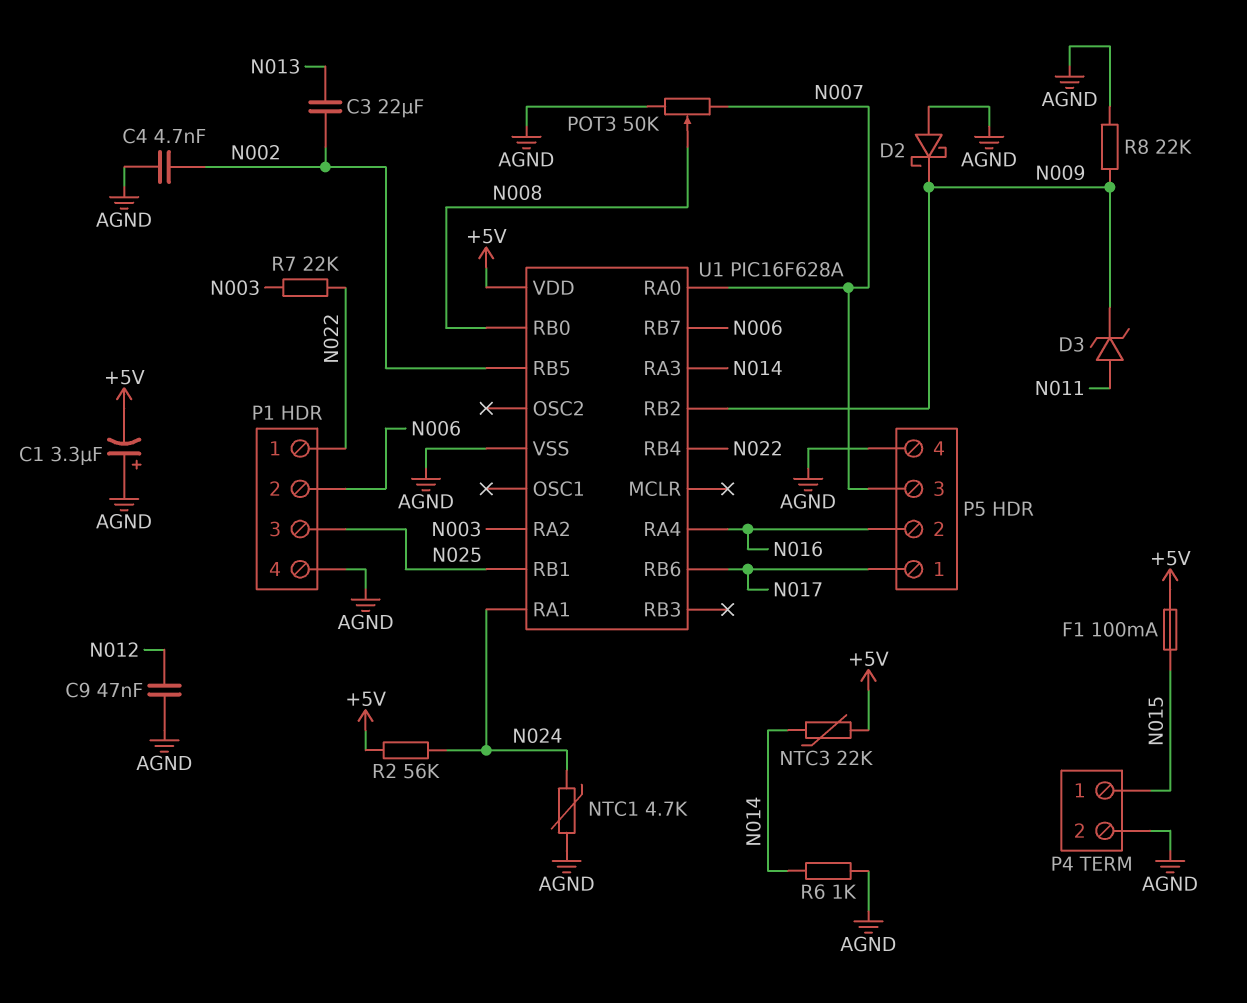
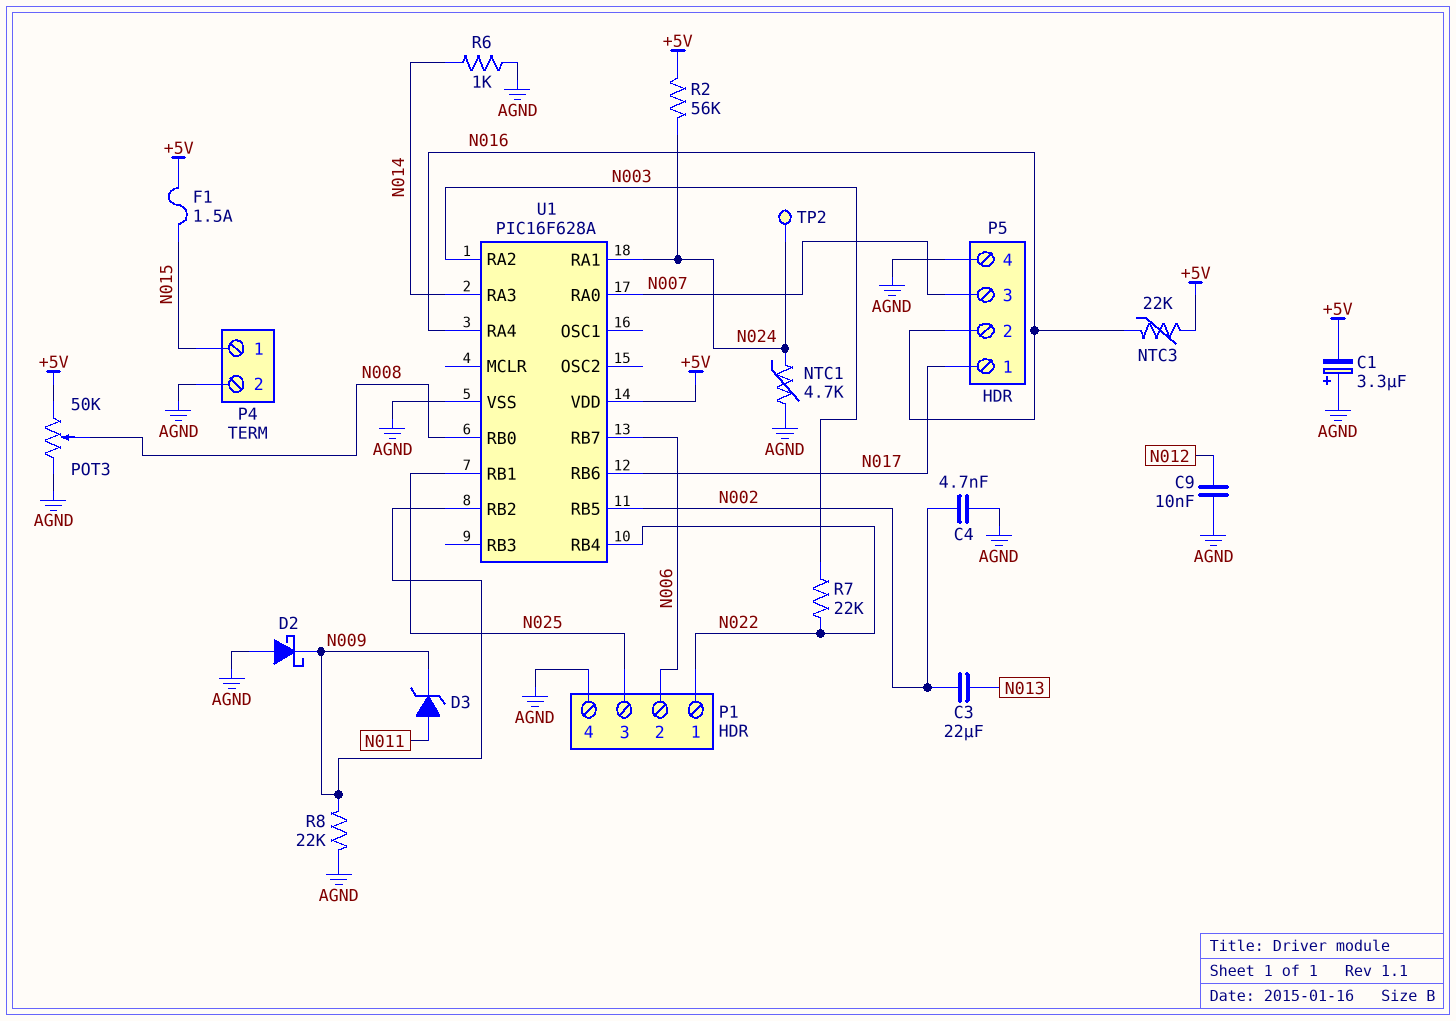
C9: 47nF (AGND, N012) -> 10nF (AGND, N012)
F1: 100mA (+5V, N015) -> 1.5A (+5V, N015)
NTC3: 22k (+5V, N014) -> 22k (+5V, N016)
POT3: 50k (AGND, N007, wiper N008) -> 50k (+5V, AGND, wiper N008)
TP2: none -> test point (N024)

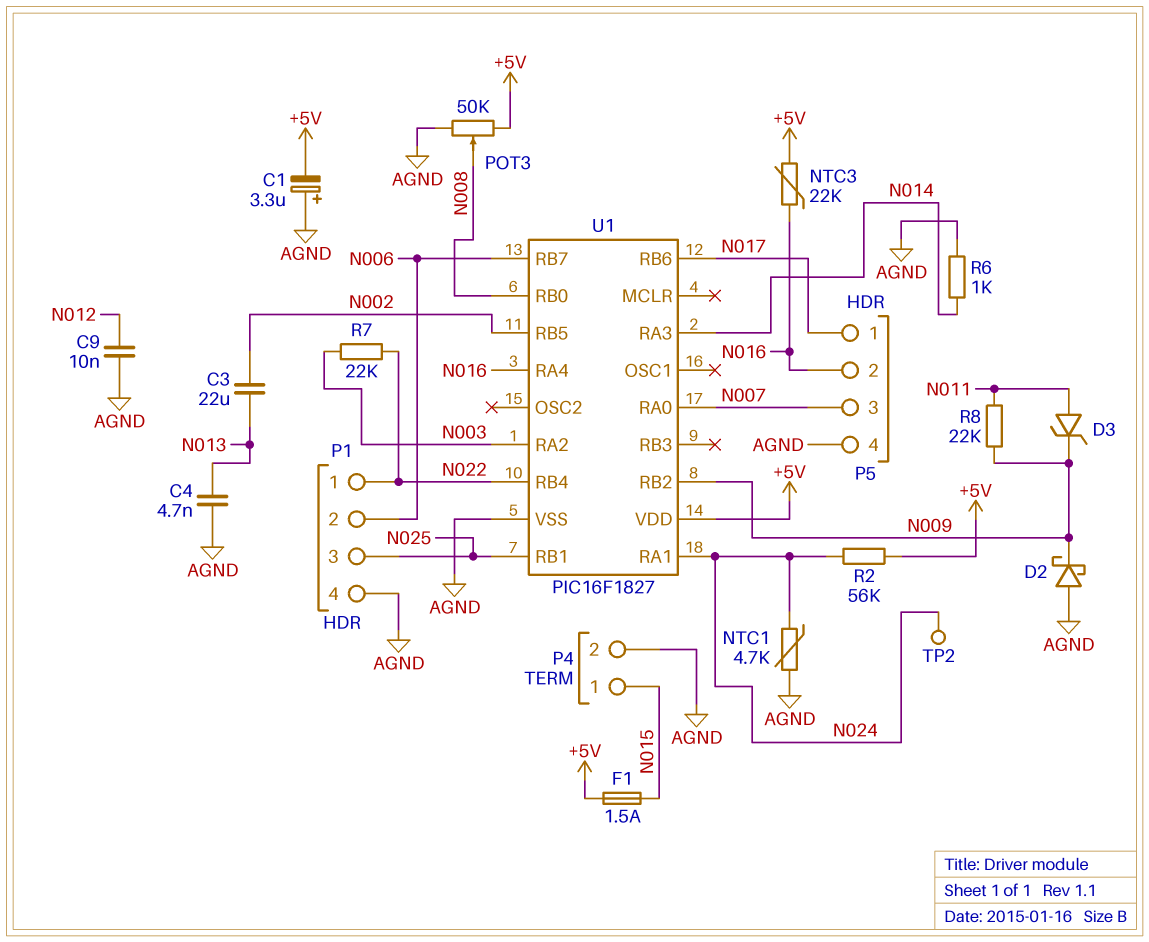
C4: 4.7nF (AGND, N002) -> 4.7nF (AGND, N013)
R8: 22k (AGND, N009) -> 22k (N009, N011)
U1: PIC16F628A -> PIC16F1827

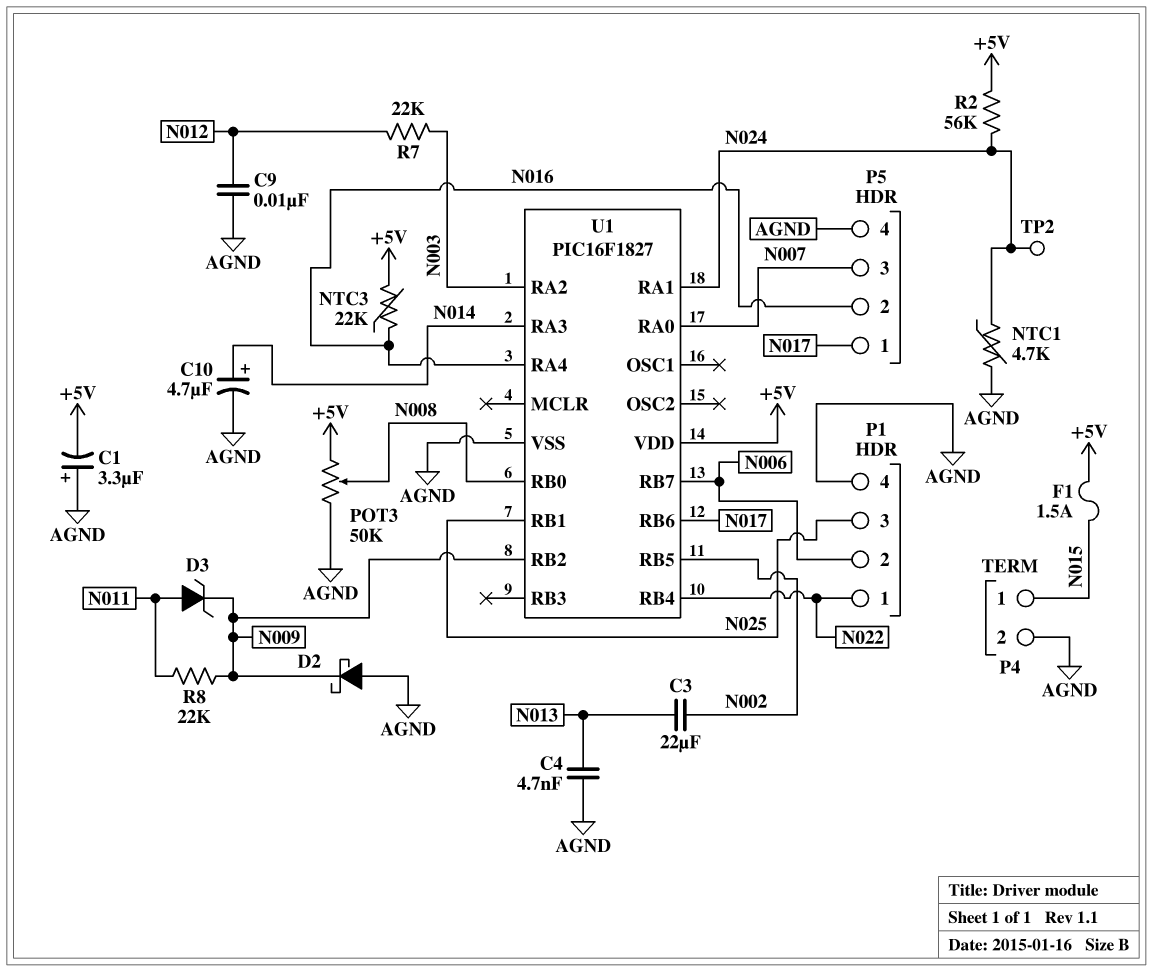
C10: none -> 4.7uF (plus N014, minus AGND)
R6: 1k (AGND, N014) -> none
R7: 22k (N003, N022) -> 22k (N003, N012)

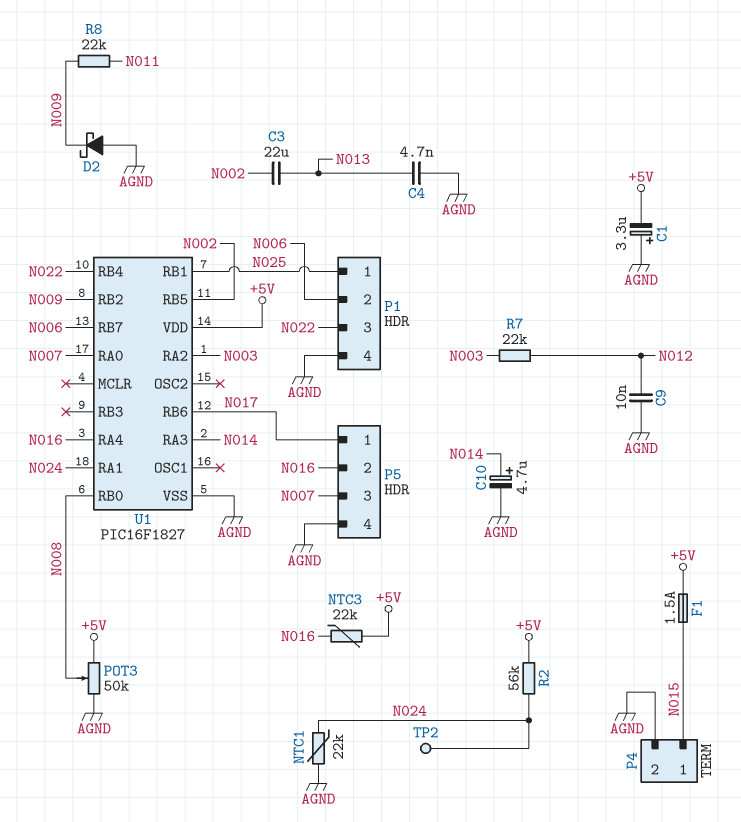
D3: zener (A N011, K N009) -> none
NTC1: 4.7k (AGND, N024) -> 22k (AGND, N024)
P1 pin 1: N022 -> N025
P1 pin 3: N025 -> N022

